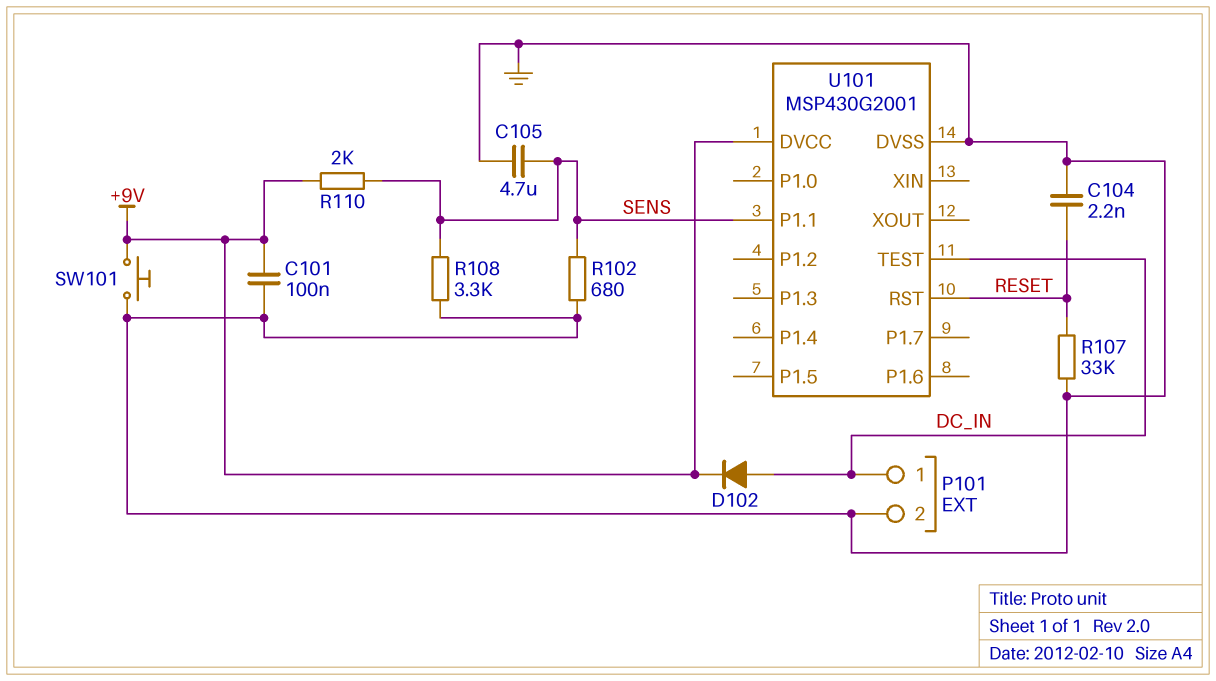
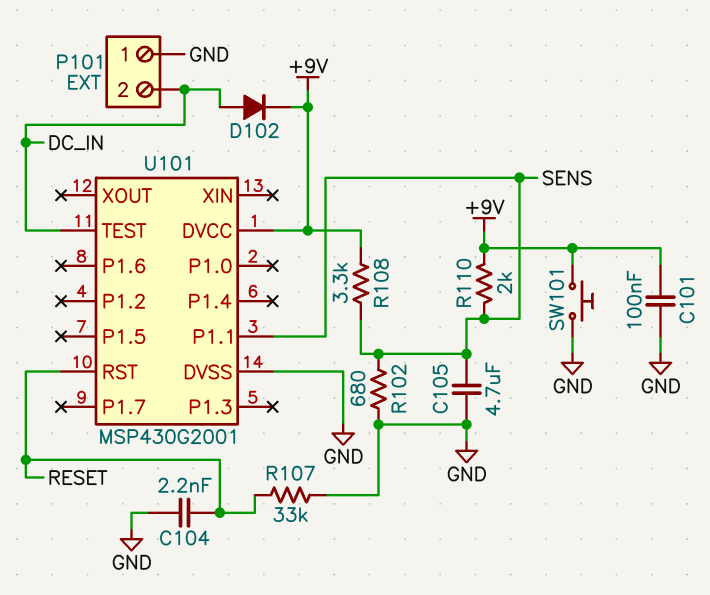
P101 pin 1: DC_IN -> GND
P101 pin 2: GND -> DC_IN
R108: 3.3k (GND, SENS) -> 3.3k (+9V, SENS)

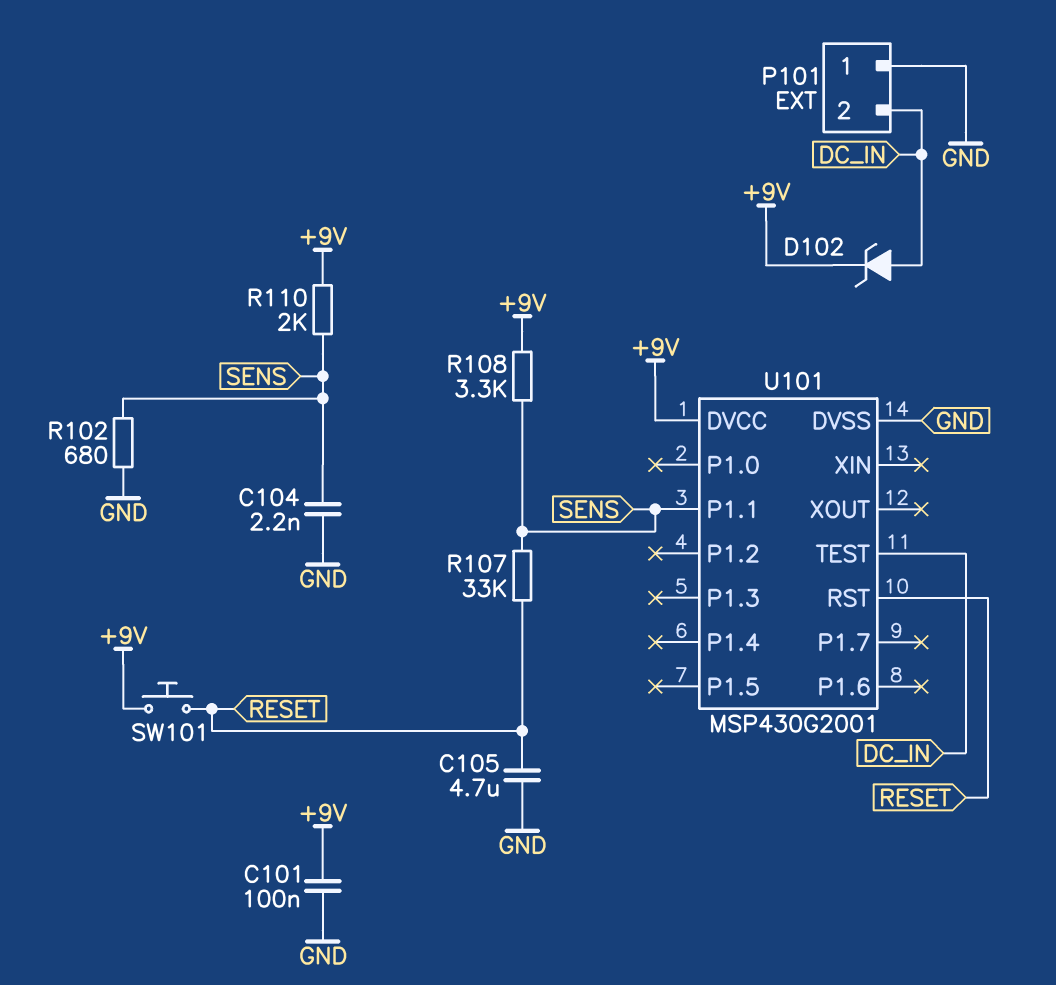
C104: 2.2nF (GND, RESET) -> 2.2nF (GND, SENS)
C105: 4.7uF (GND, SENS) -> 4.7uF (GND, RESET)
D102: diode (A DC_IN, K +9V) -> zener (A DC_IN, K +9V)
R107: 33k (GND, RESET) -> 33k (RESET, SENS)
SW101: button (+9V, GND) -> button (+9V, RESET)

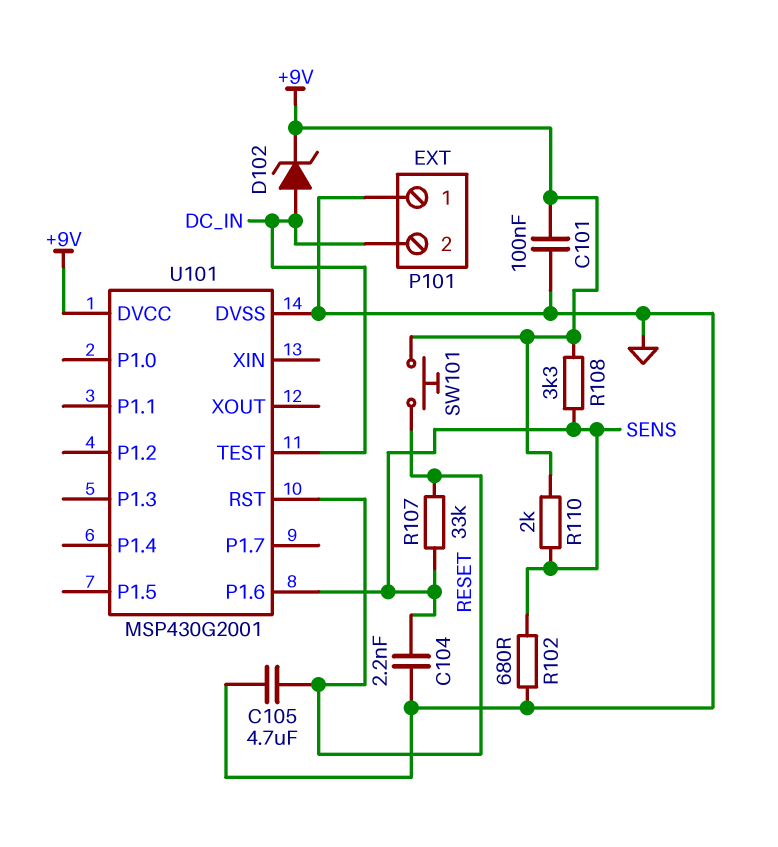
U101 pin P1.1: SENS -> none
U101 pin P1.6: none -> SENS

